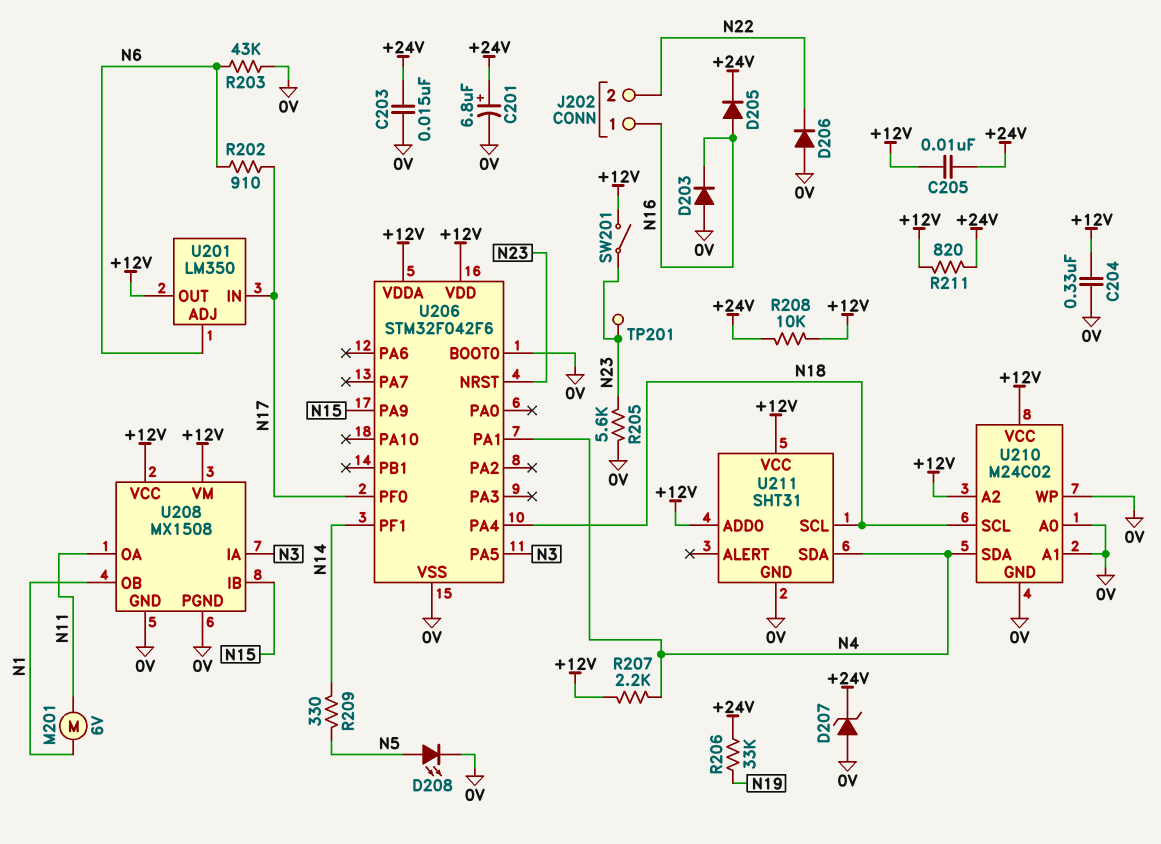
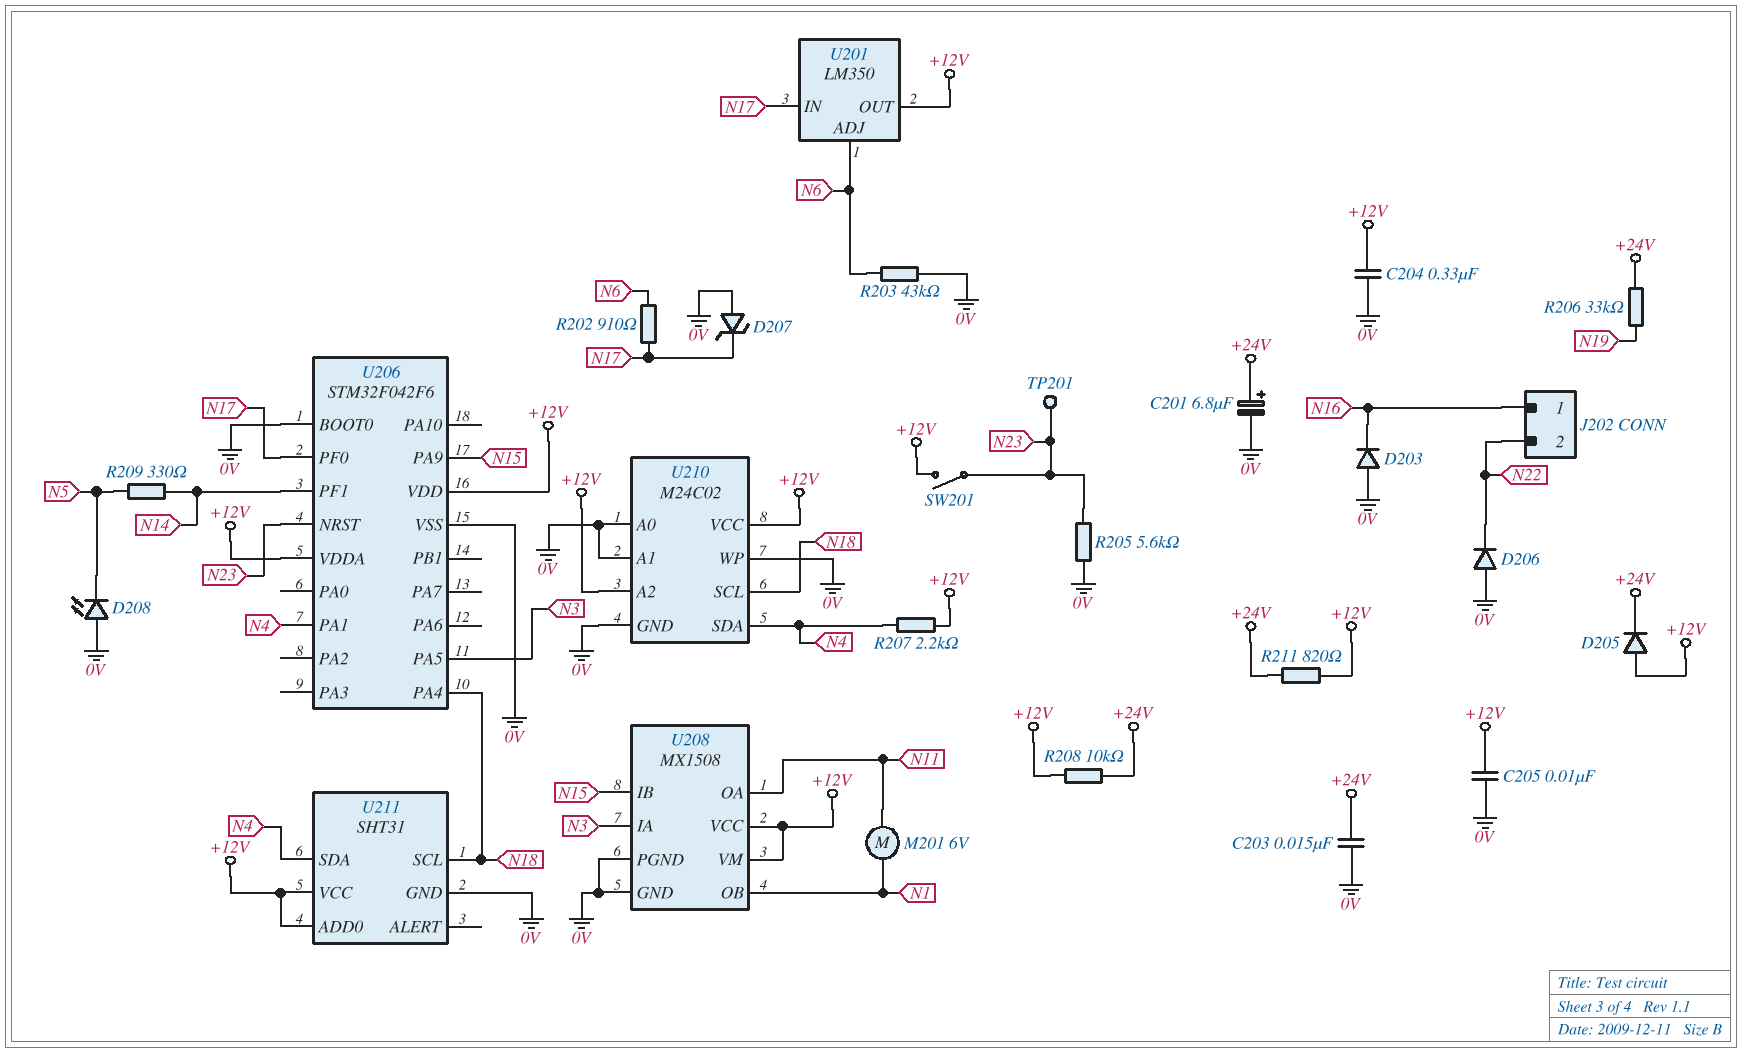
C205: 10nF (+12V, +24V) -> 10nF (+12V, 0V)
D205: diode (A N16, K +24V) -> diode (A +12V, K +24V)
D207: zener (A 0V, K +24V) -> zener (A 0V, K N17)
D208: LED (A N5, K 0V) -> LED (A 0V, K N5)

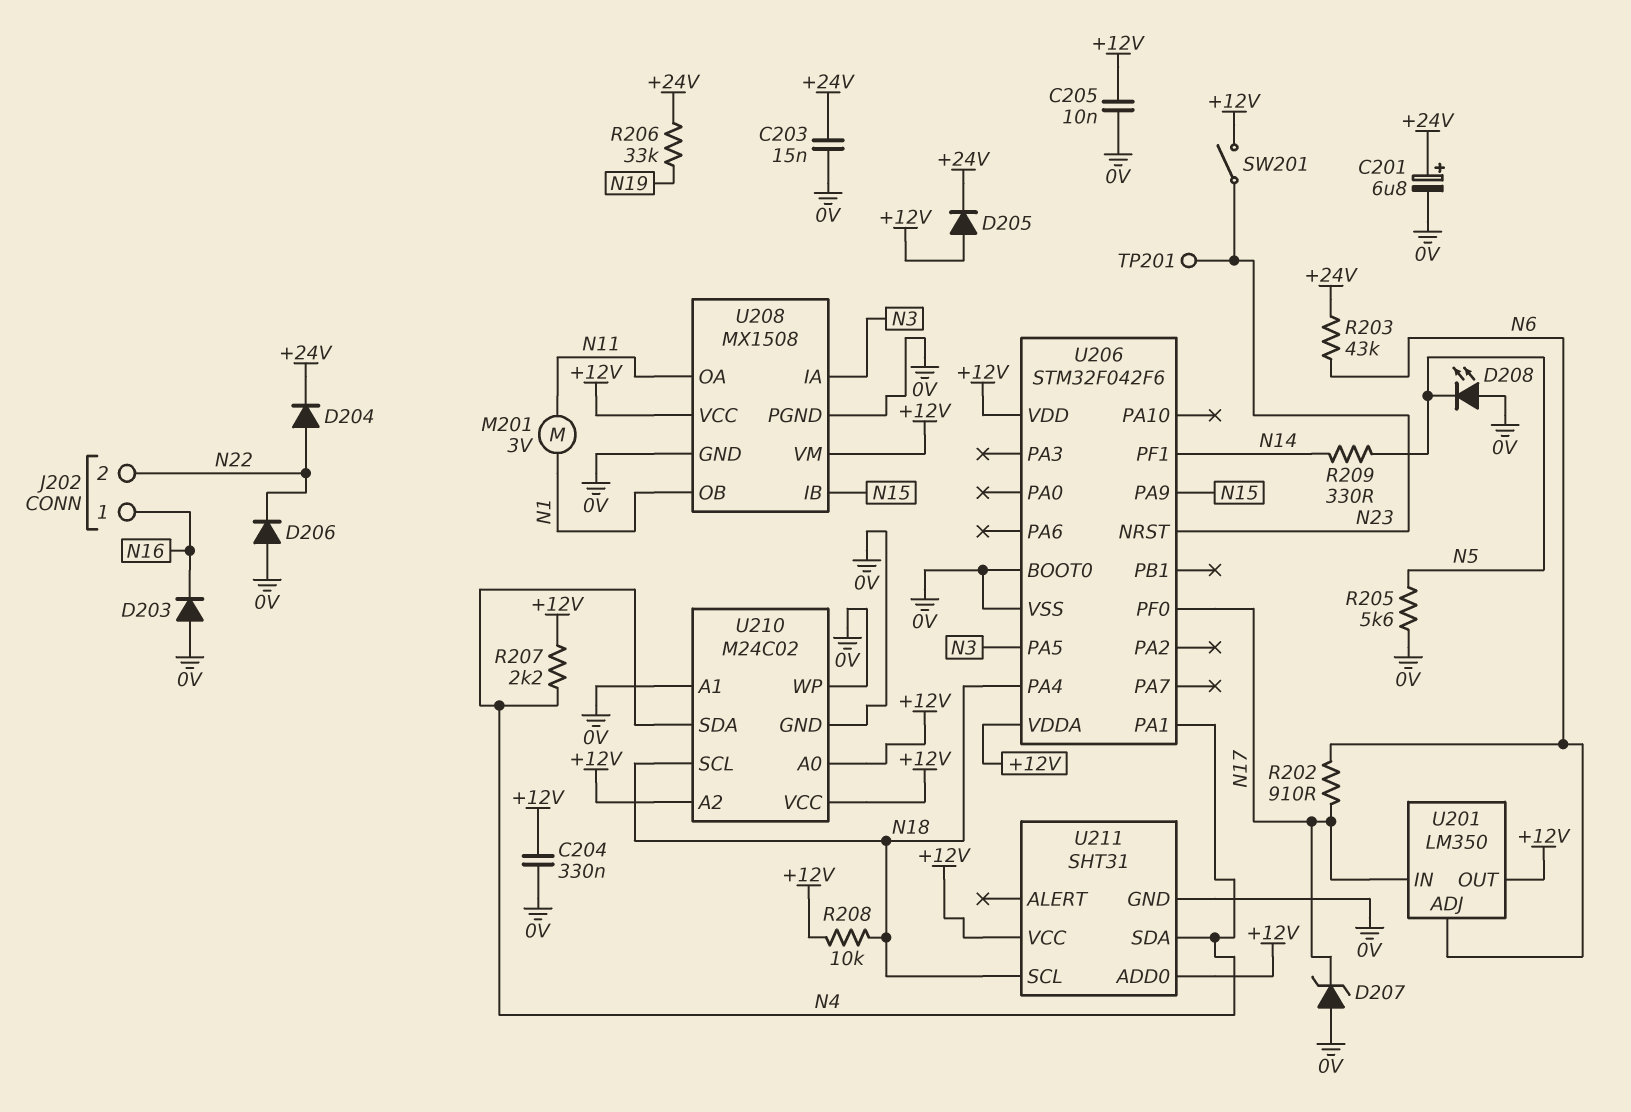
D204: none -> diode (A N22, K +24V)
M201: motor 6V (N1, N11) -> motor 3V (N1, N11)
R203: 43k (0V, N6) -> 43k (+24V, N6)
R205: 5.6k (0V, N23) -> 5.6k (0V, N5)
R208: 10k (+12V, +24V) -> 10k (+12V, N18)
R211: 820 (+12V, +24V) -> none
U210 pin A0: 0V -> +12V

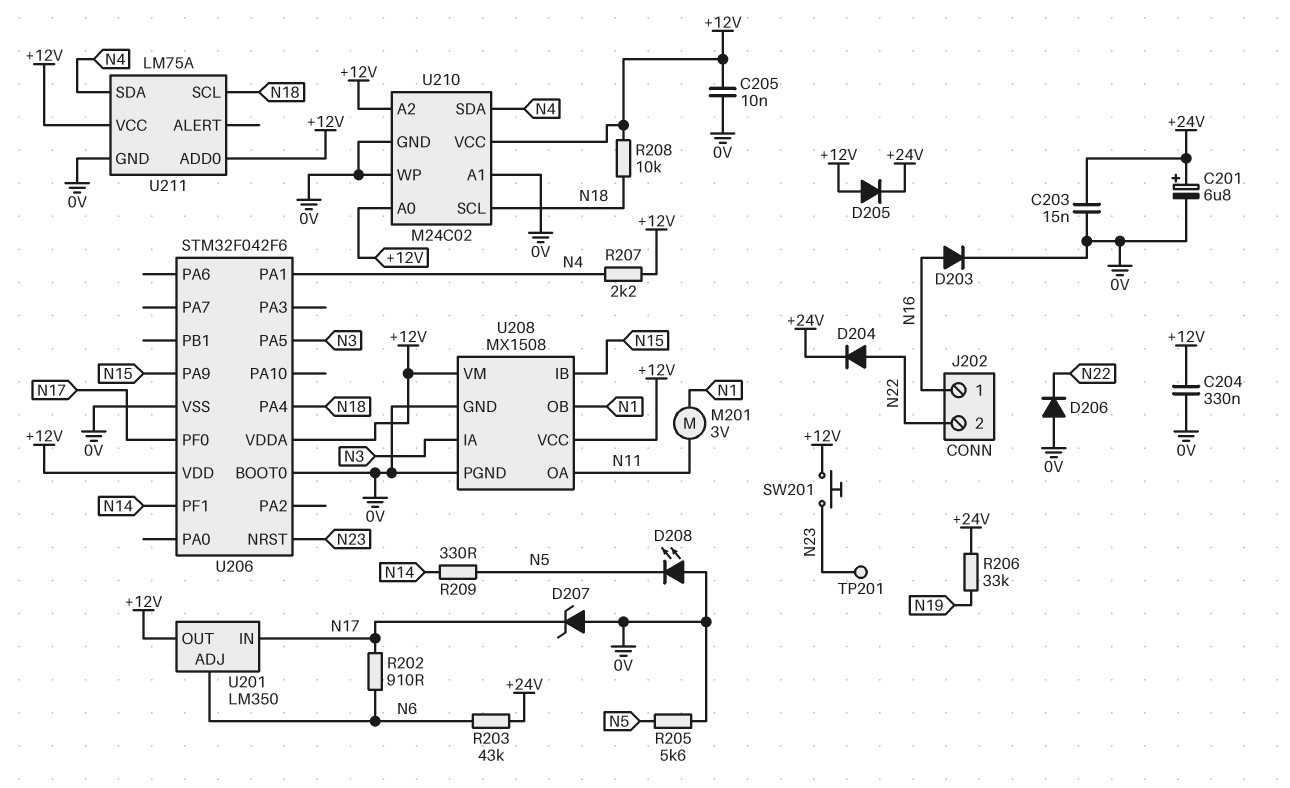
D203: diode (A 0V, K N16) -> diode (A N16, K 0V)
SW201: switch (+12V, N23) -> button (+12V, N23)
U211: SHT31 -> LM75A

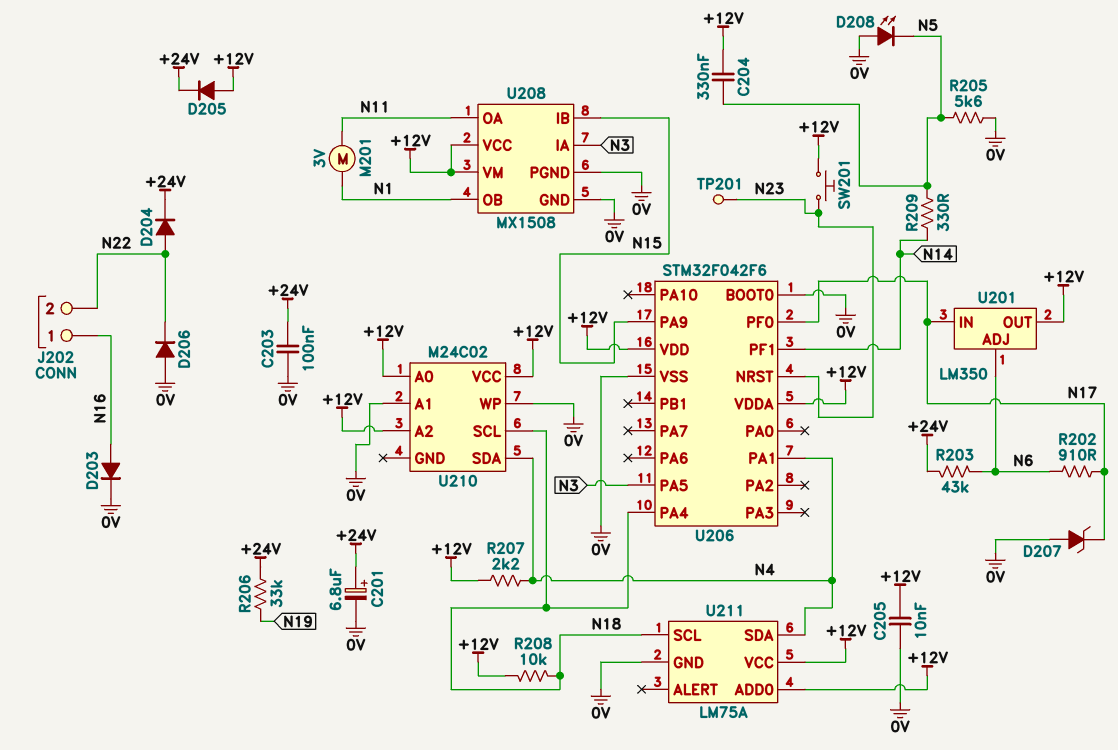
C203: 15nF (+24V, 0V) -> 100nF (+24V, 0V)
C204: 330nF (+12V, 0V) -> 330nF (+12V, N5)
U210 pin GND: 0V -> none

